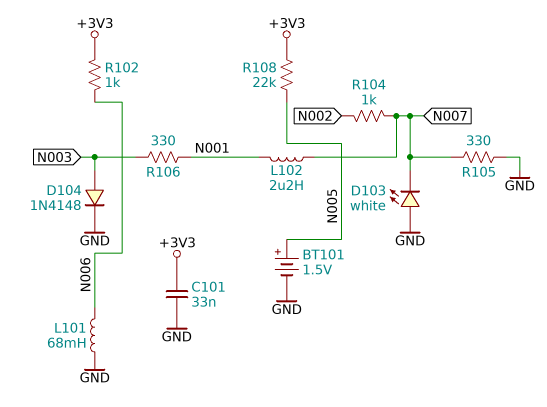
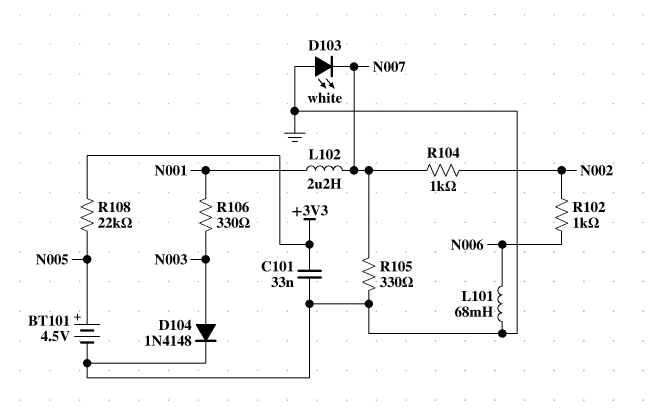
BT101: 1.5V (plus N005, minus GND) -> 4.5V (plus N005, minus GND)
R102: 1k (+3V3, N006) -> 1k (N002, N006)

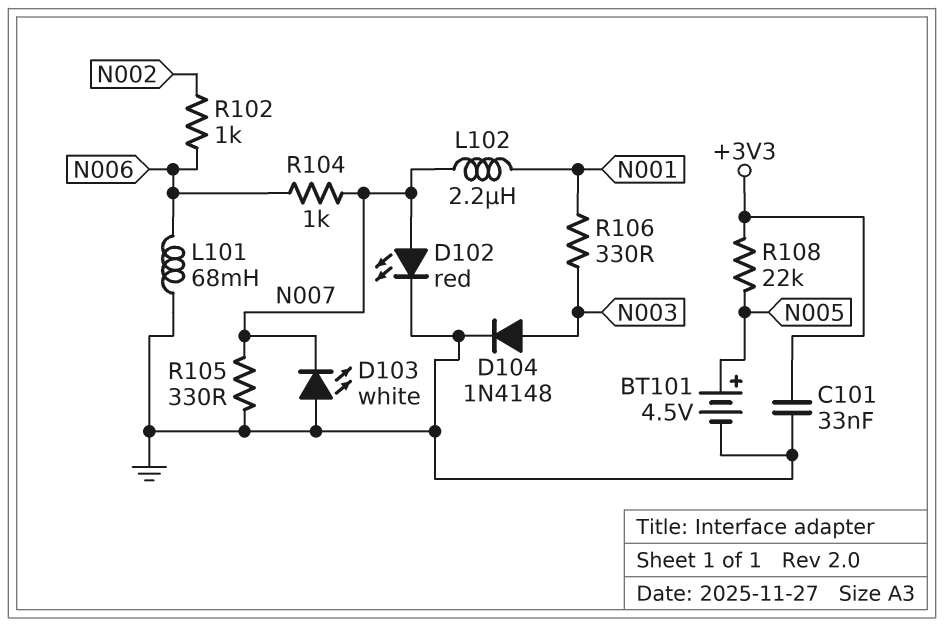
D102: none -> LED red (A N007, K GND)
R104: 1k (N002, N007) -> 1k (N006, N007)

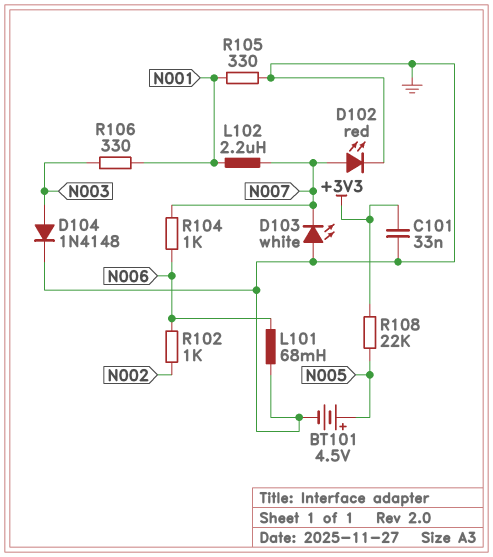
R105: 330 (GND, N007) -> 330 (GND, N001)

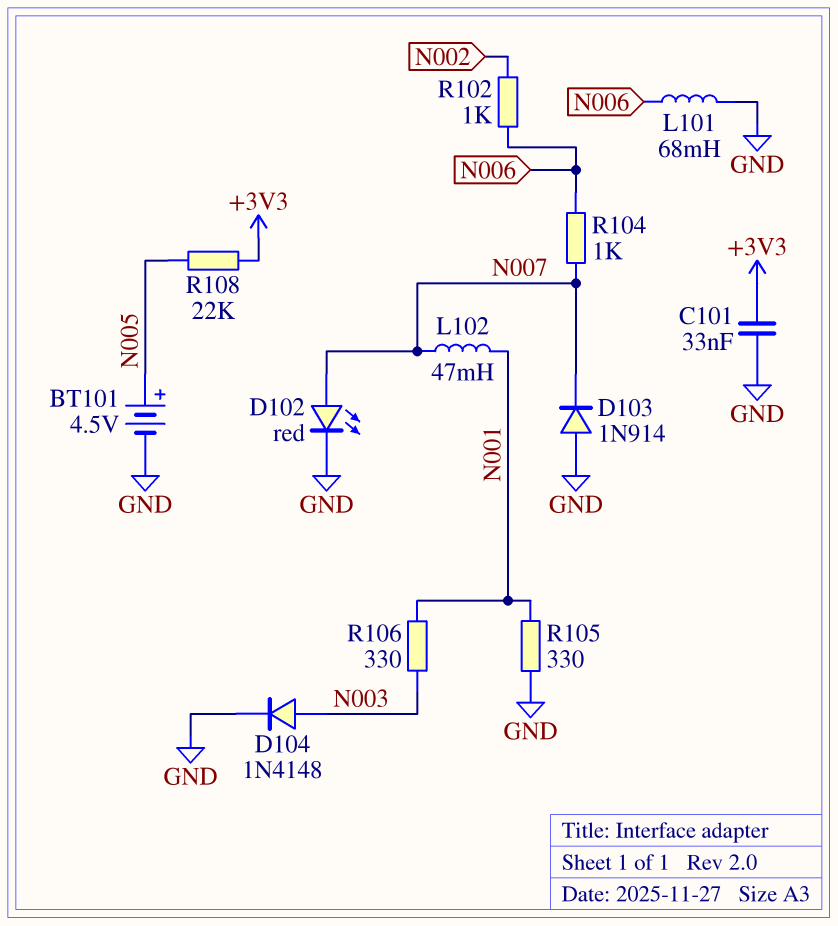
D103: LED white (A GND, K N007) -> diode 1N914 (A GND, K N007)
L102: 2.2uH (N001, N007) -> 47mH (N001, N007)

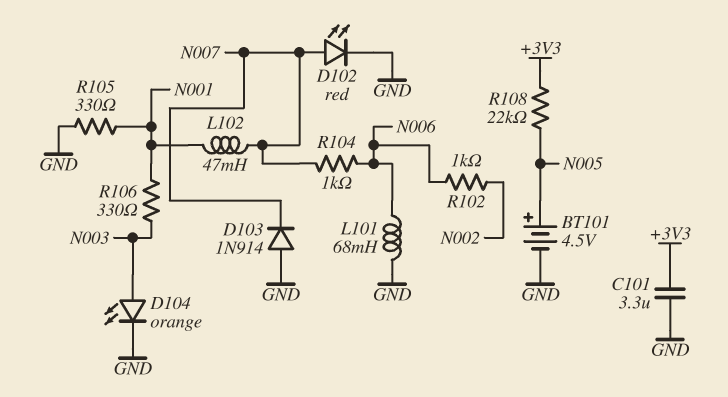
C101: 33nF (+3V3, GND) -> 3.3uF (+3V3, GND)
D104: diode 1N4148 (A N003, K GND) -> LED orange (A N003, K GND)

